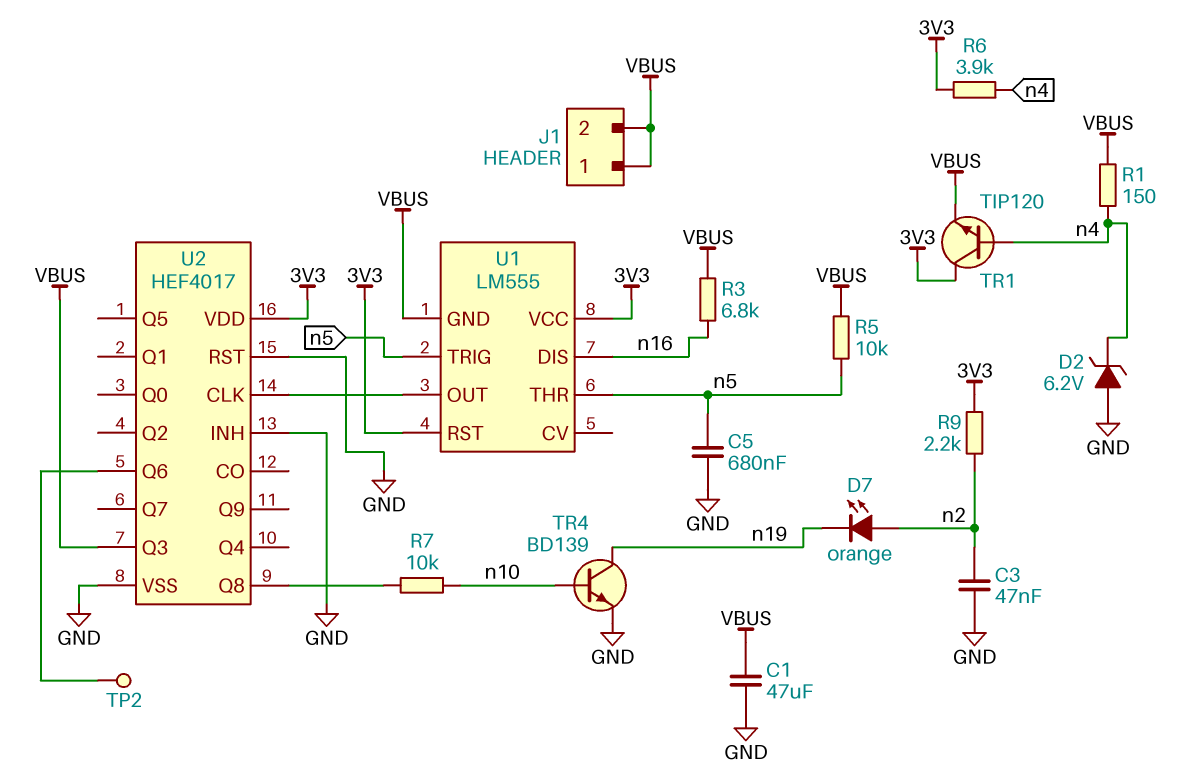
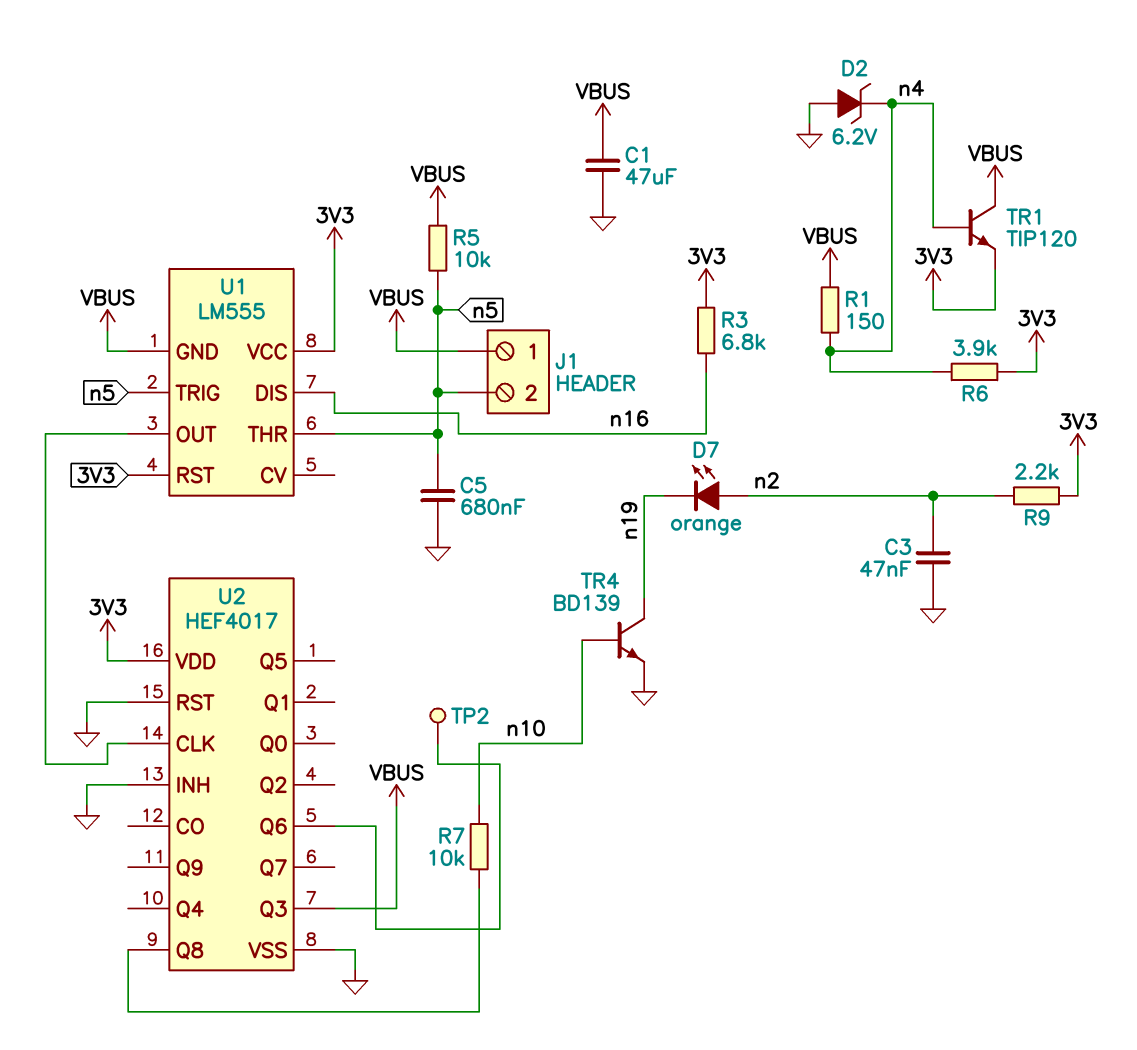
J1 pin 2: VBUS -> n5
R3: 6.8k (VBUS, n16) -> 6.8k (3V3, n16)
TR1: NPN TIP120 (B n4, C 3V3, E VBUS) -> NPN TIP120 (B n4, C VBUS, E 3V3)

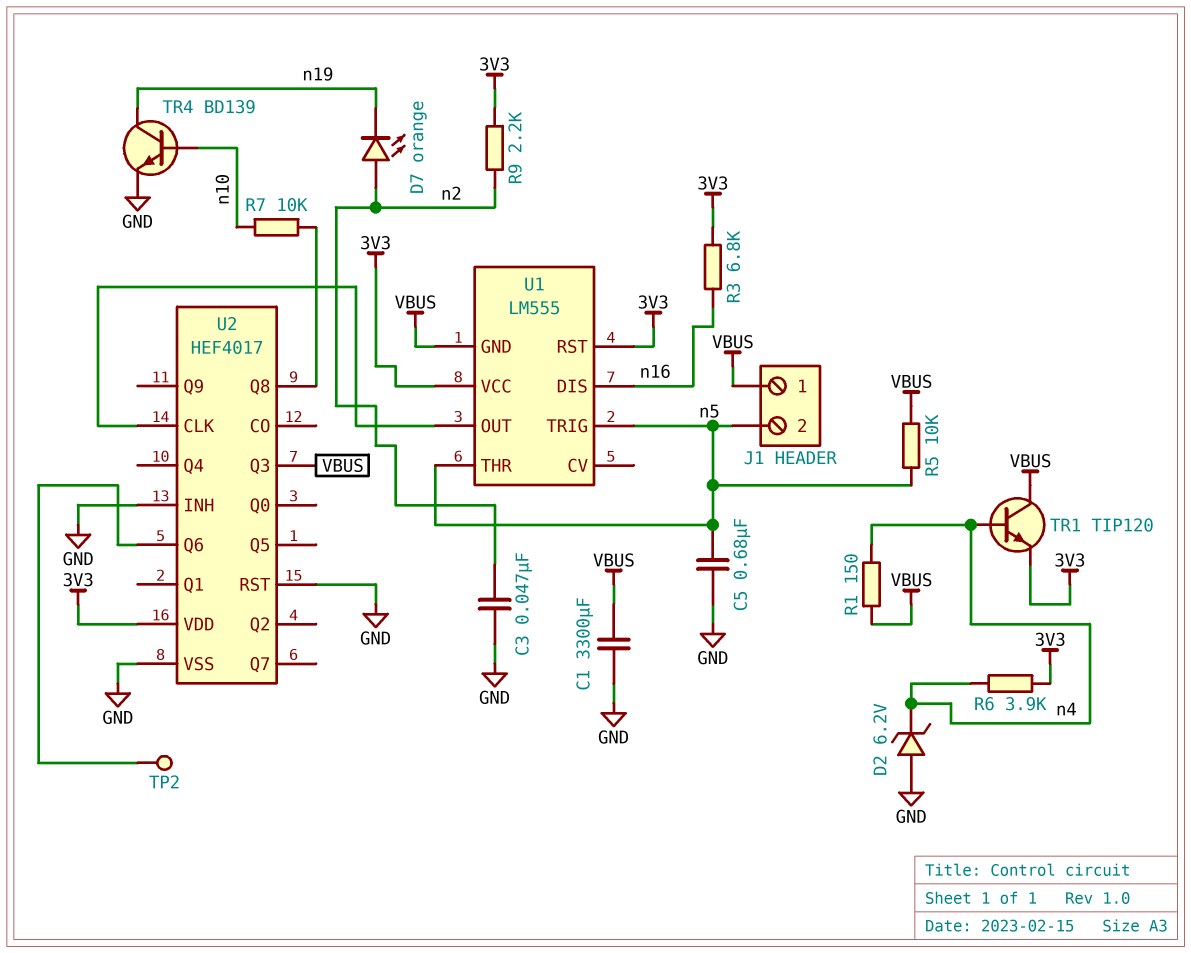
C1: 47uF (GND, VBUS) -> 3300uF (GND, VBUS)

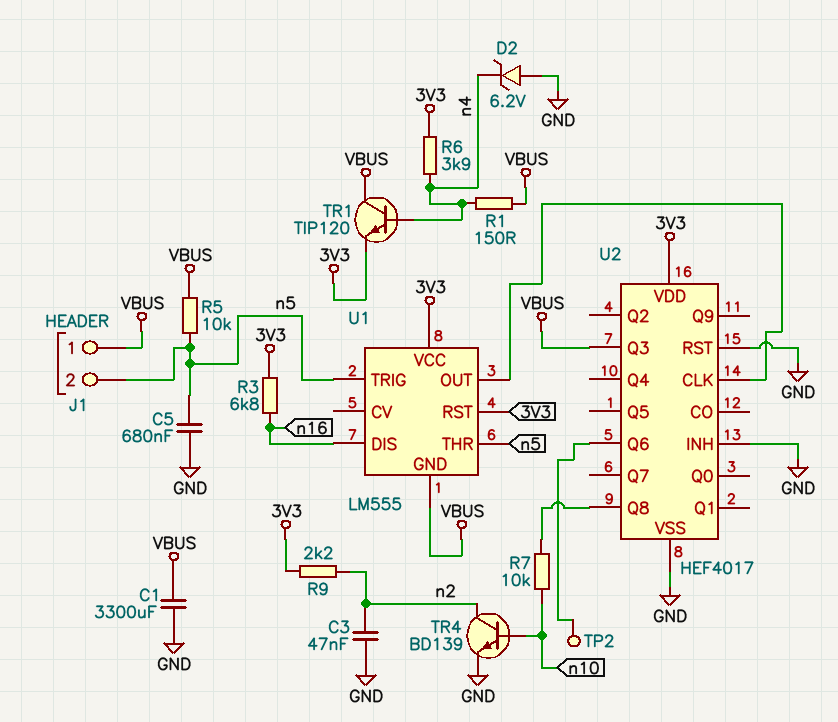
D7: LED orange (A n2, K n19) -> none
TR4: NPN BD139 (B n10, C n19, E GND) -> NPN BD139 (B n10, C n2, E GND)

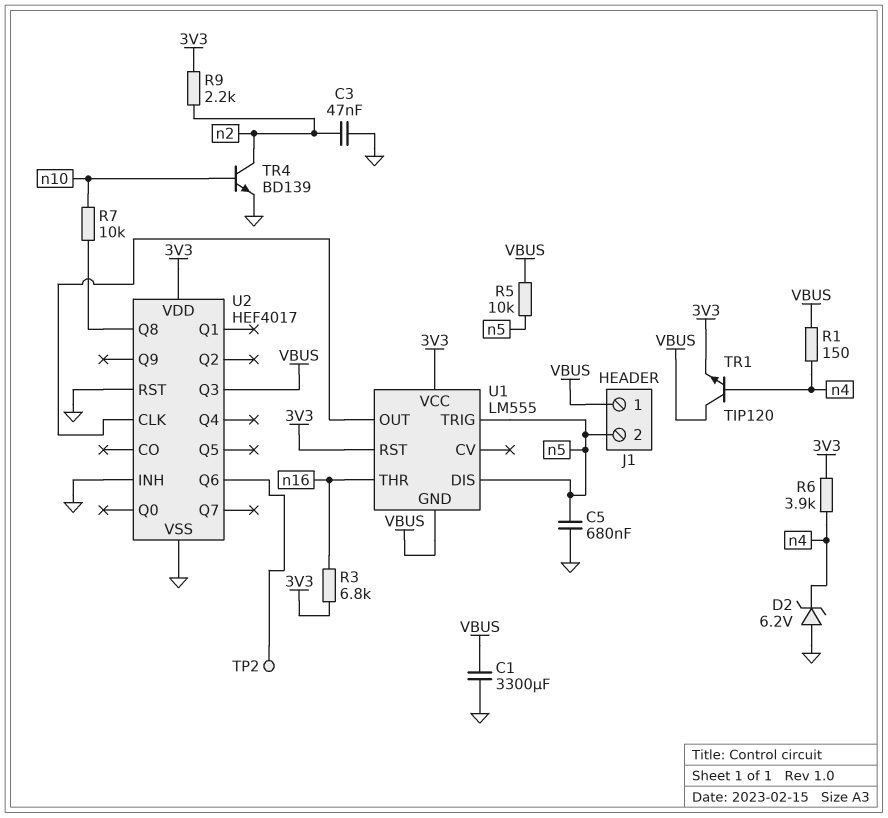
U1 pin DIS: n16 -> n5
U1 pin THR: n5 -> n16

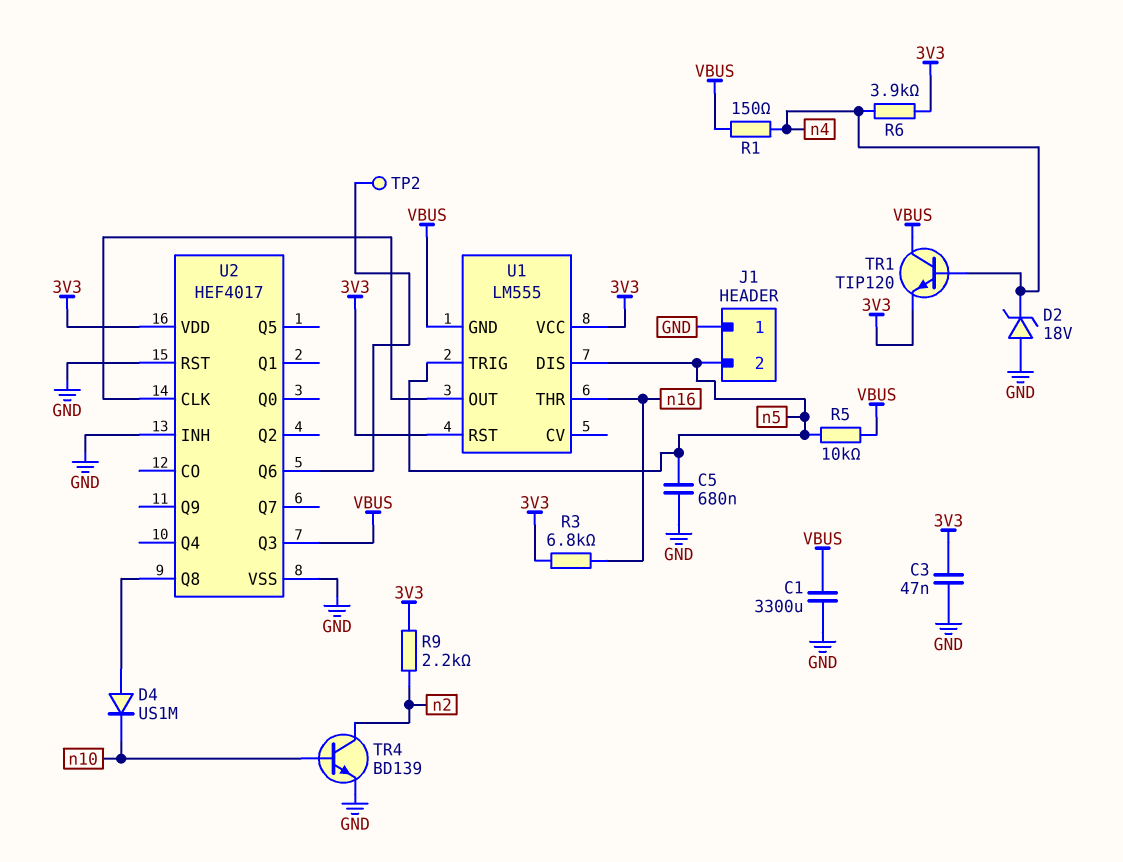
C3: 47nF (GND, n2) -> 47nF (3V3, GND)
D2: zener 6.2V (A GND, K n4) -> zener 18V (A GND, K n4)
D4: none -> diode US1M (A U2/Q8, K n10)
J1 pin 1: VBUS -> GND
R7: 10k (U2/Q8, n10) -> none

